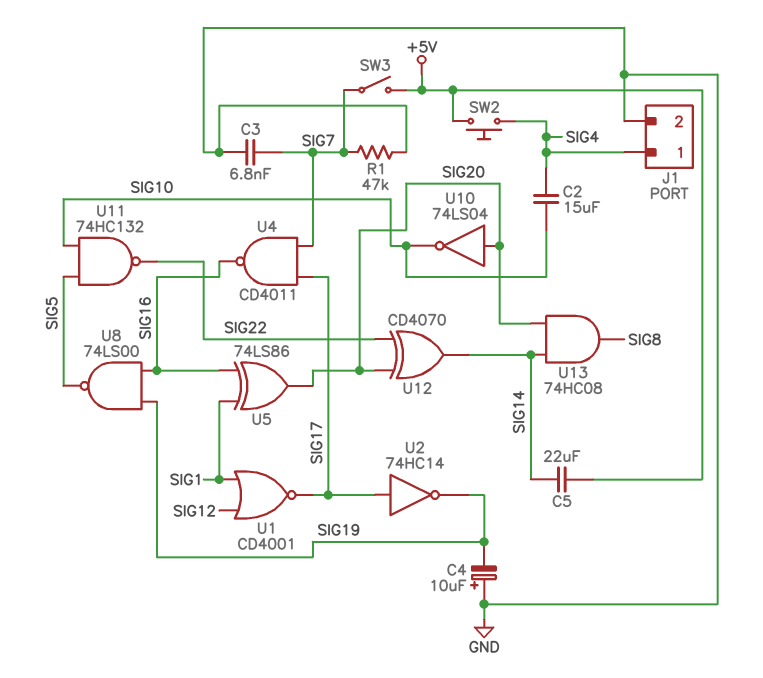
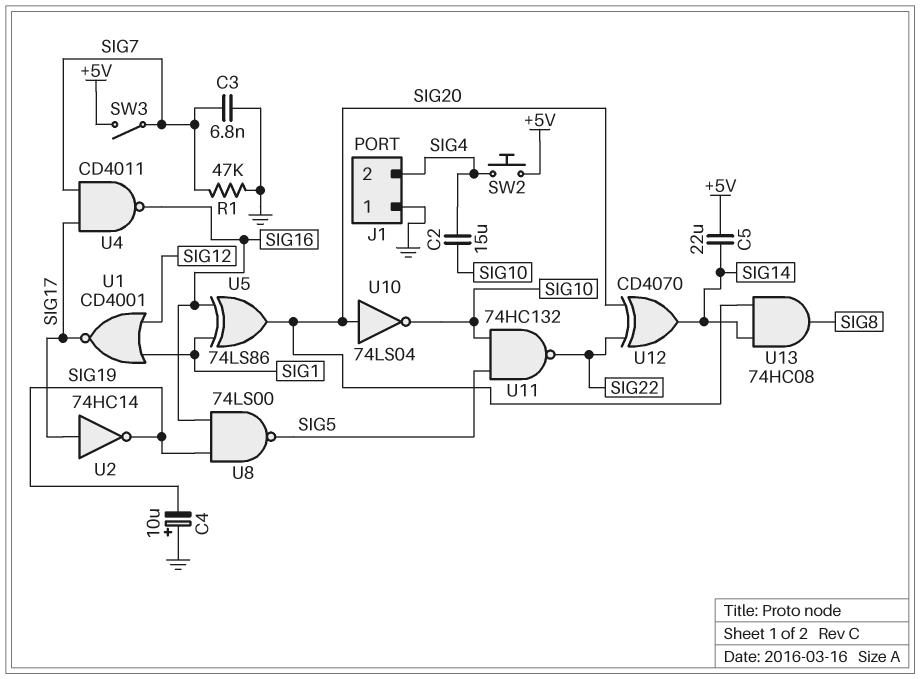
J1 pin 1: SIG4 -> GND
J1 pin 2: GND -> SIG4

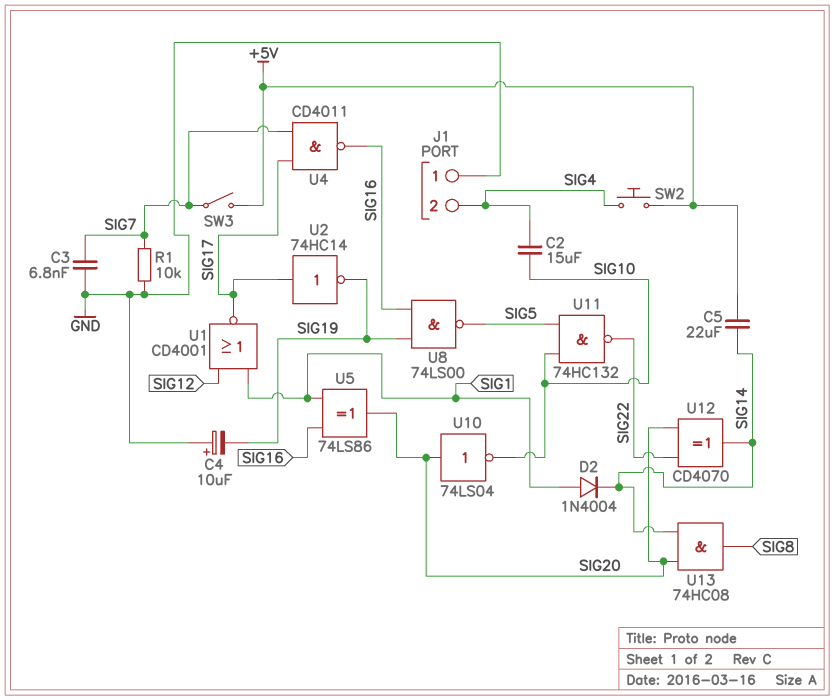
D2: none -> diode 1N4004 (A SIG1, K SIG14)
R1: 47k (GND, SIG7) -> 10k (GND, SIG7)

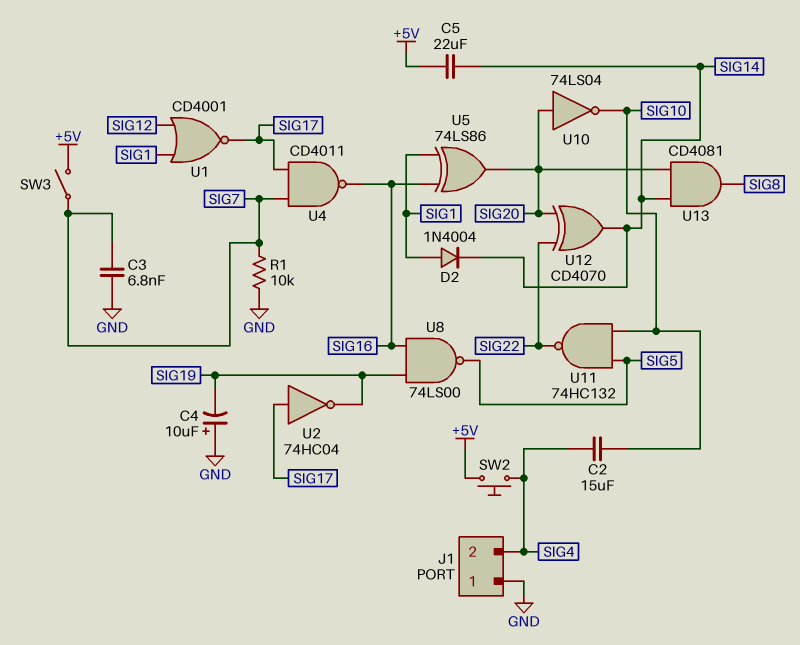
U2: NOT 74HC14 (in SIG17, out SIG19) -> NOT 74HC04 (in SIG17, out SIG19)
U13: AND 74HC08 (in SIG14, in SIG20, out SIG8) -> AND CD4081 (in SIG14, in SIG20, out SIG8)

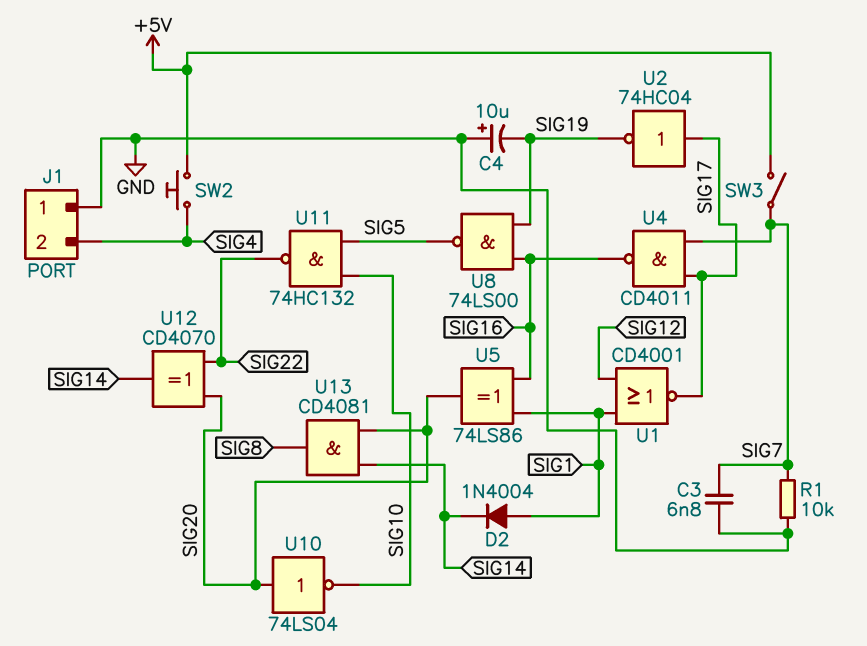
C2: 15uF (SIG4, SIG10) -> none
C5: 22uF (+5V, SIG14) -> none

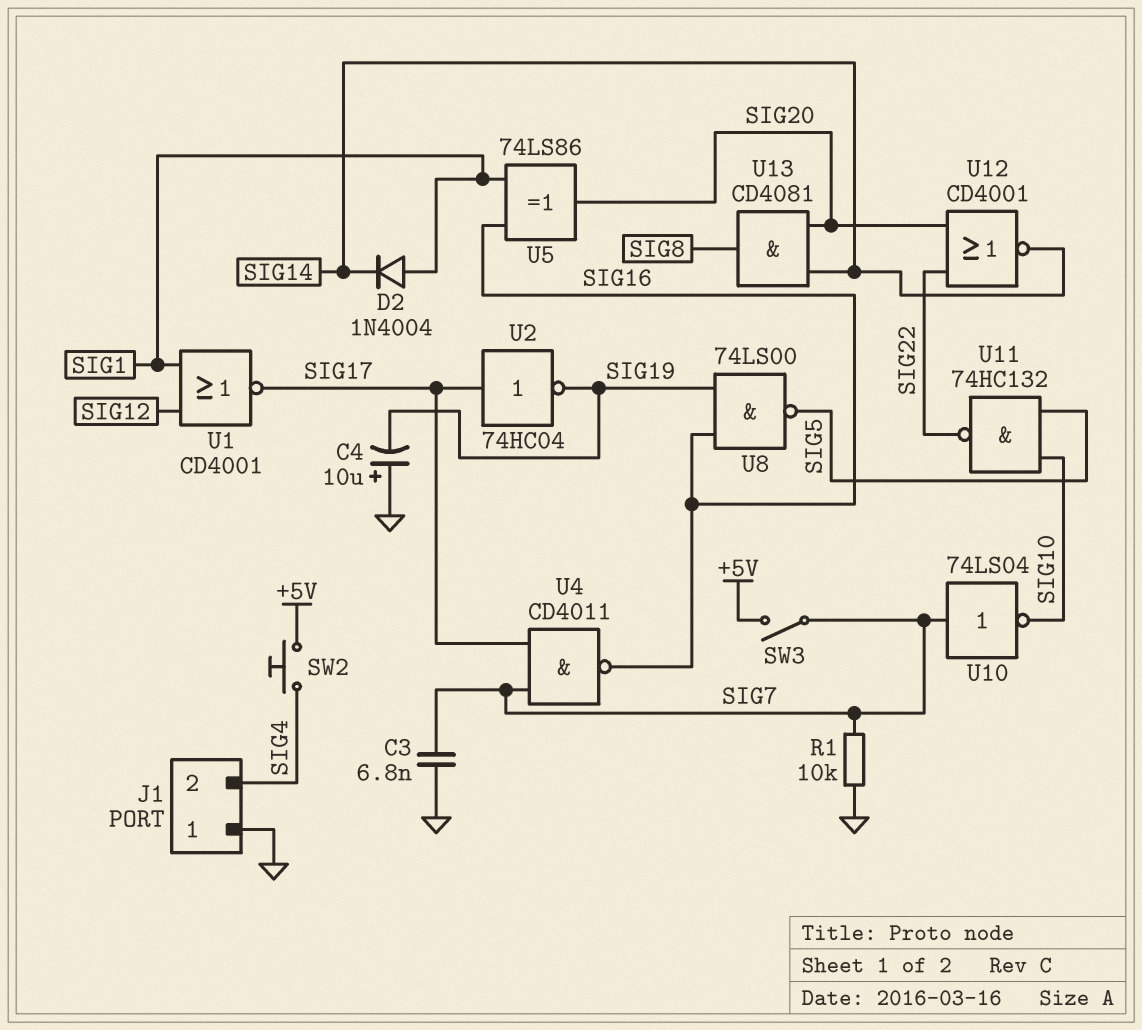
U10: NOT 74LS04 (in SIG20, out SIG10) -> NOT 74LS04 (in SIG7, out SIG10)
U12: XOR CD4070 (in SIG20, in SIG22, out SIG14) -> NOR CD4001 (in SIG20, in SIG22, out SIG14)

